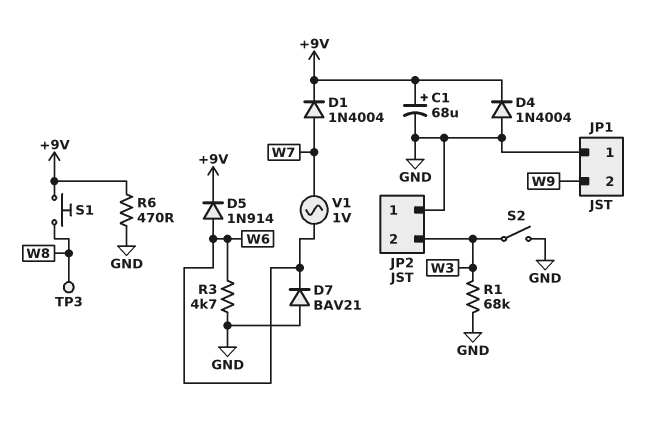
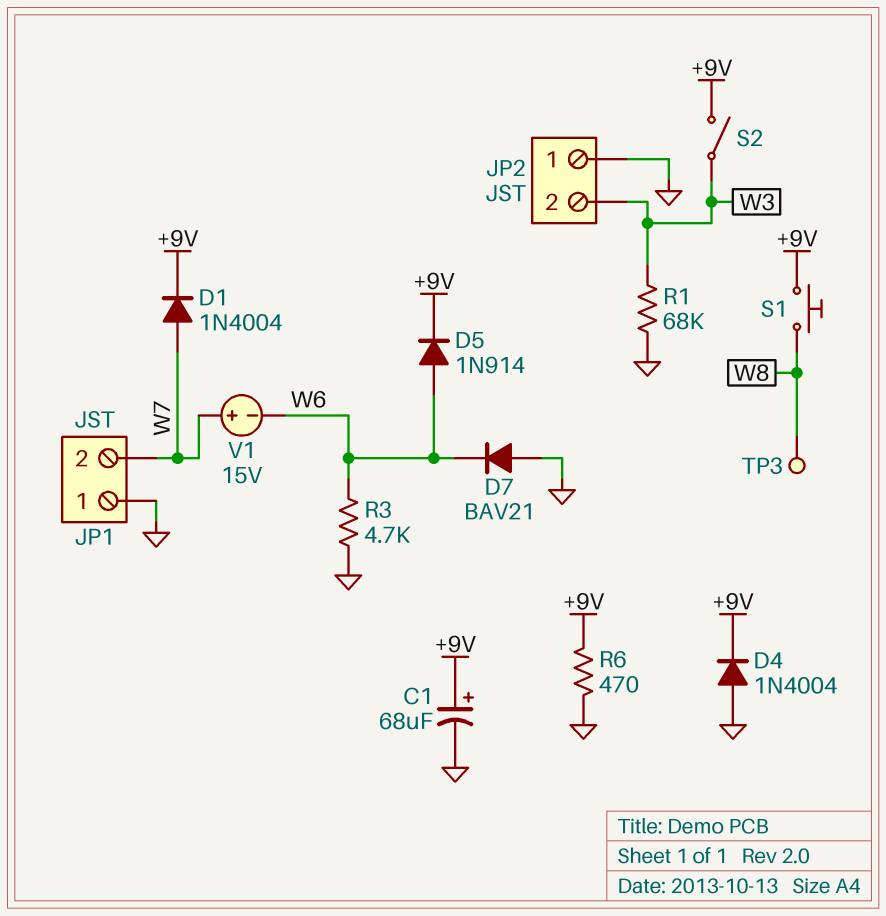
JP1 pin 2: W9 -> W7
S2: switch (GND, W3) -> switch (+9V, W3)
V1: AC 1V (W6, W7) -> 15V (plus W7, minus W6)

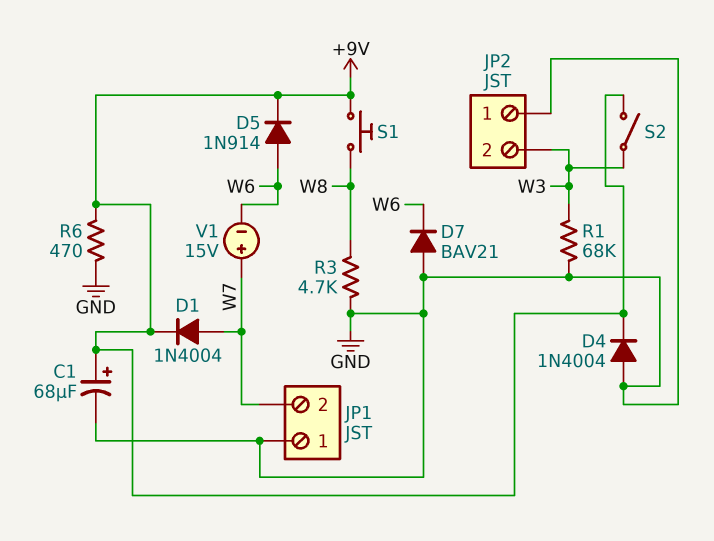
R3: 4.7k (GND, W6) -> 4.7k (GND, W8)
TP3: test point (W8) -> none

